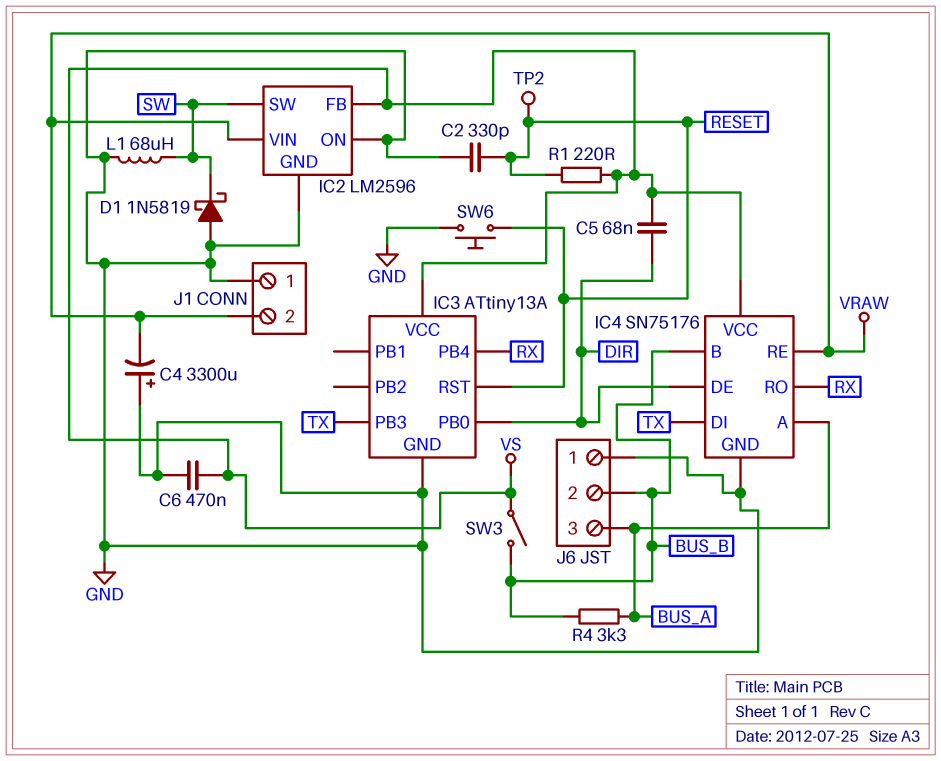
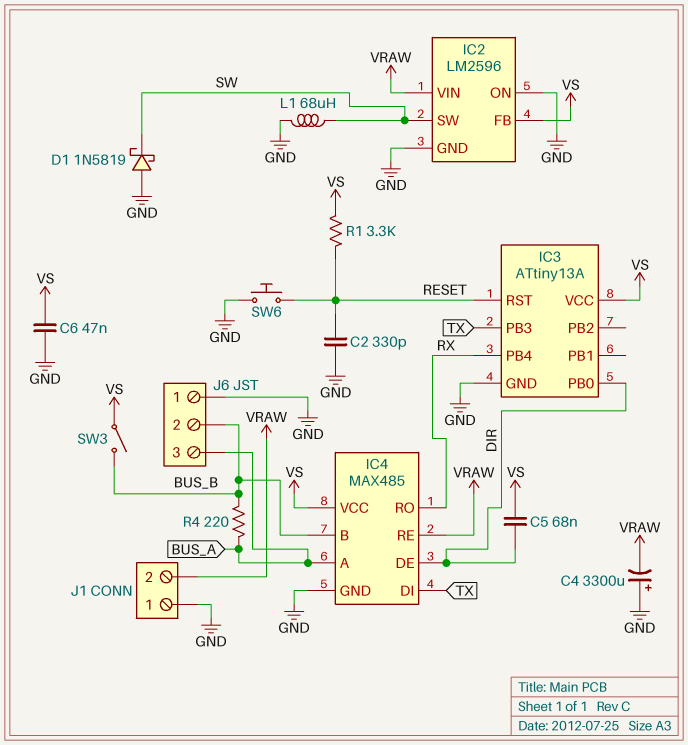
C6: 470nF (GND, VS) -> 47nF (GND, VS)
IC4: SN75176 -> MAX485
R1: 220 (RESET, VS) -> 3.3k (RESET, VS)
R4: 3.3k (BUS_A, BUS_B) -> 220 (BUS_A, BUS_B)
TP2: test point (RESET) -> none

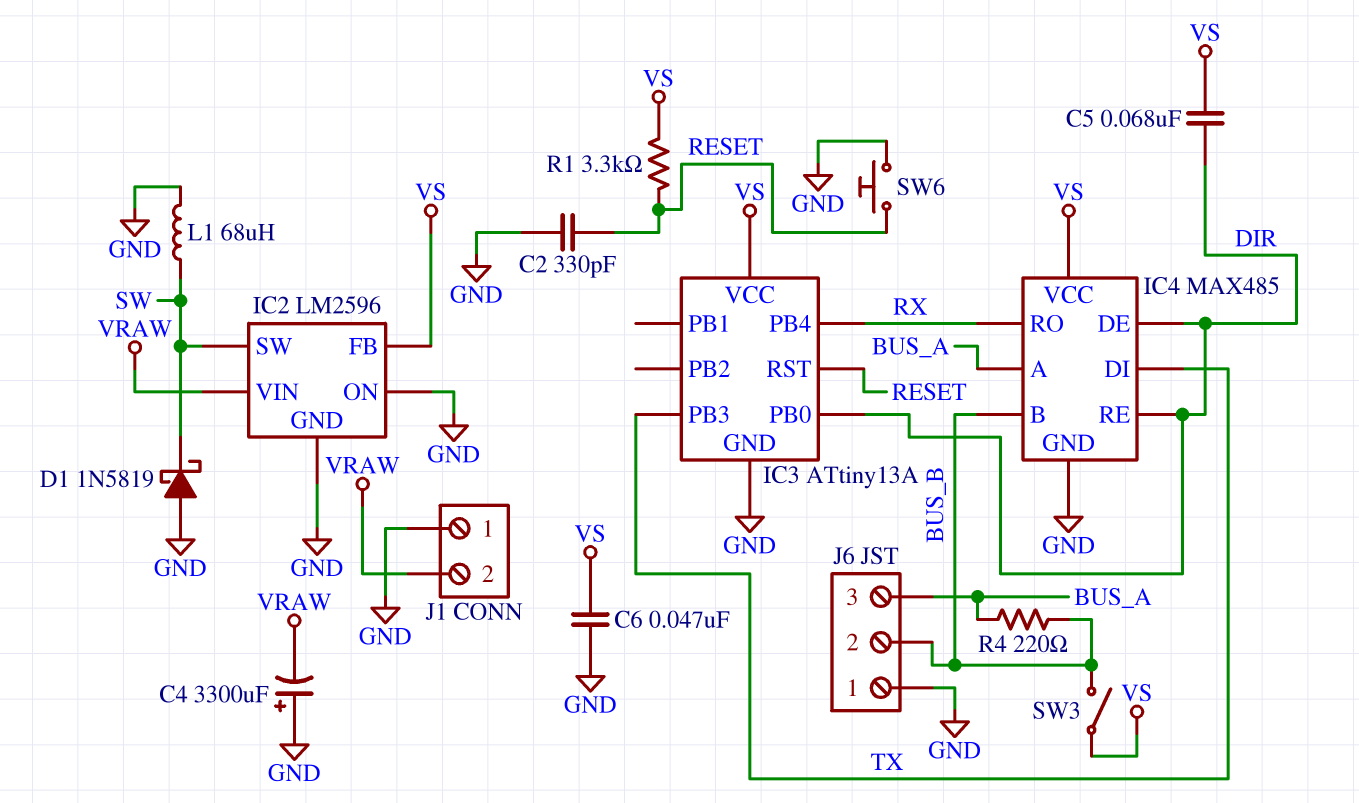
IC4 pin RE: VRAW -> DIR

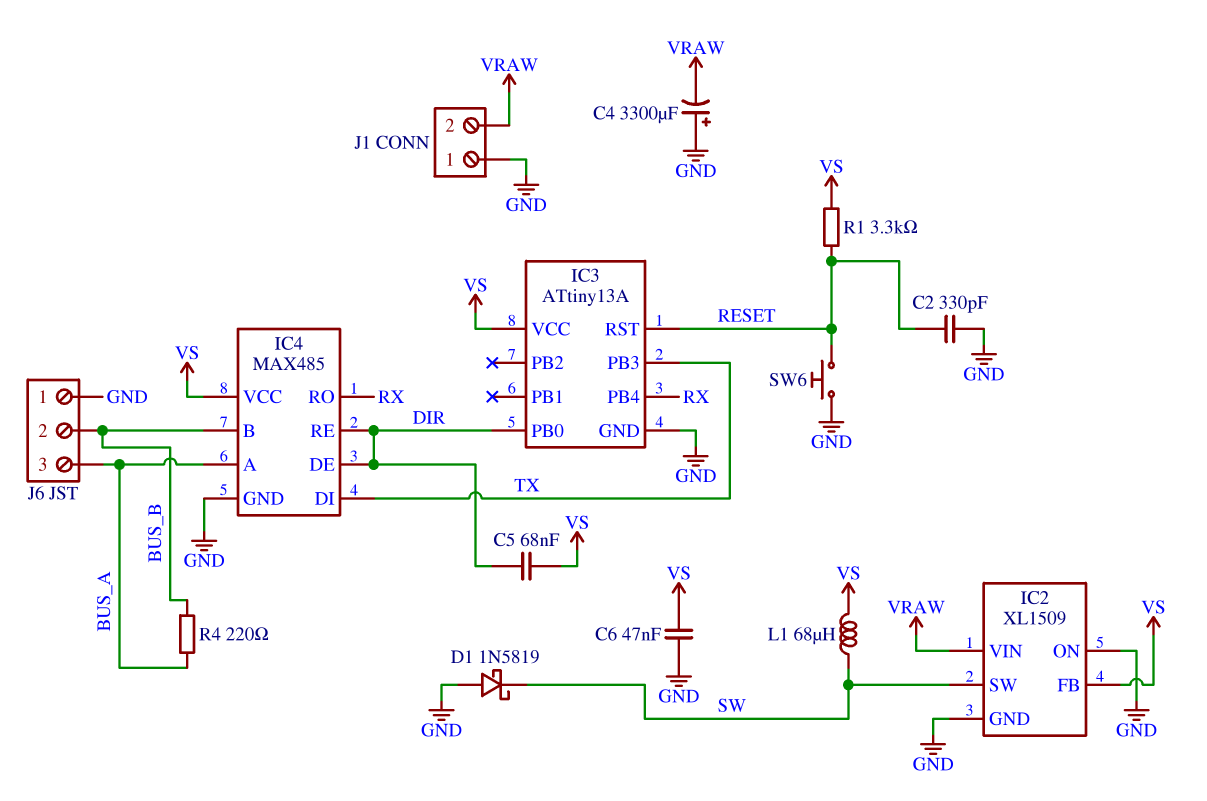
IC2: LM2596 -> XL1509
L1: 68uH (GND, SW) -> 68uH (SW, VS)
SW3: switch (BUS_B, VS) -> none

